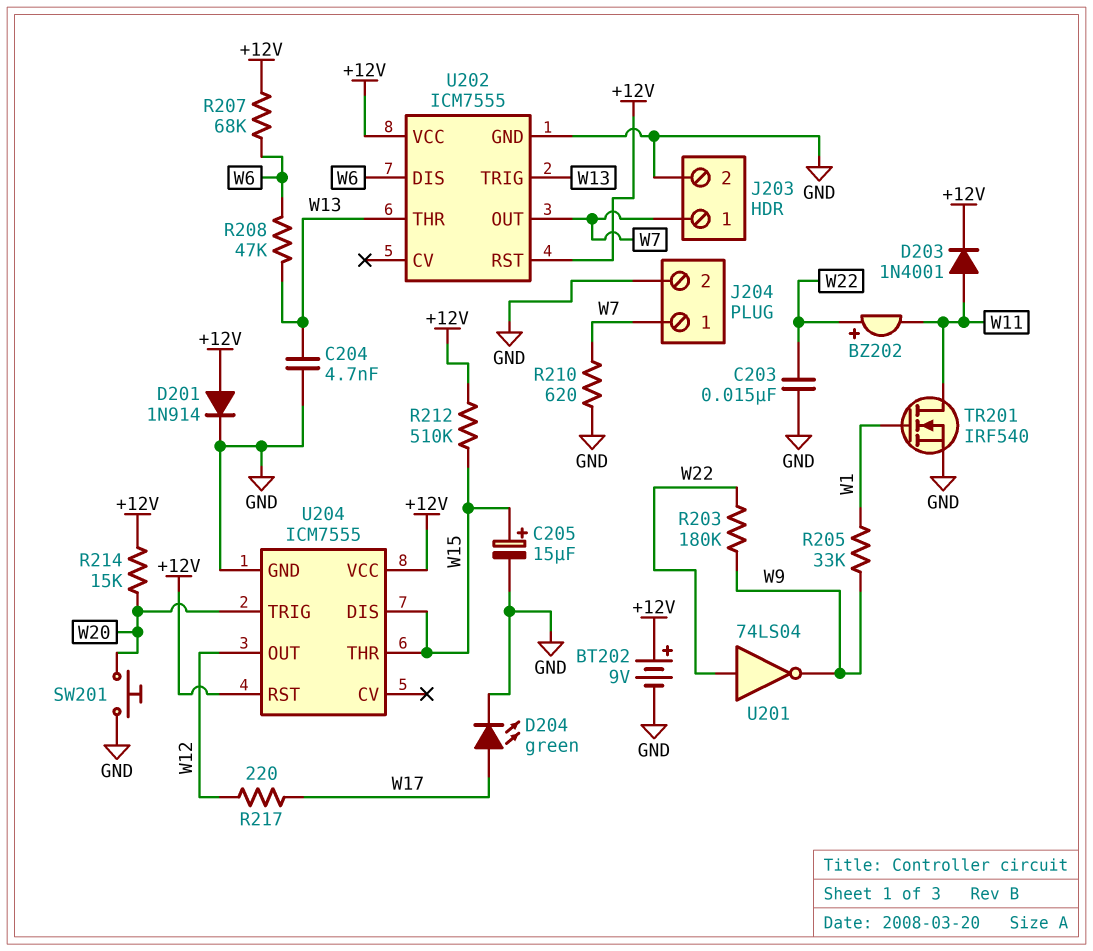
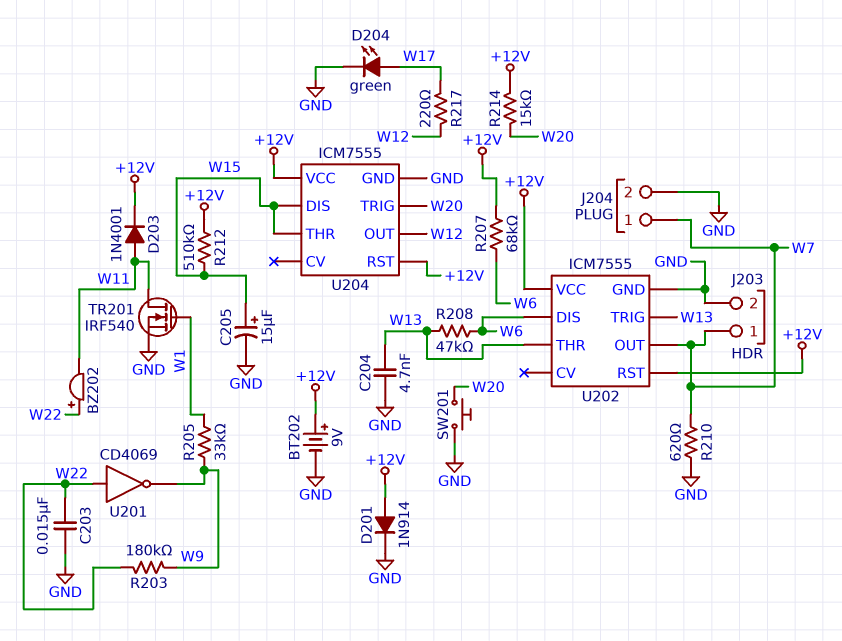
U201: NOT 74LS04 (in W22, out W9) -> NOT CD4069 (in W22, out W9)

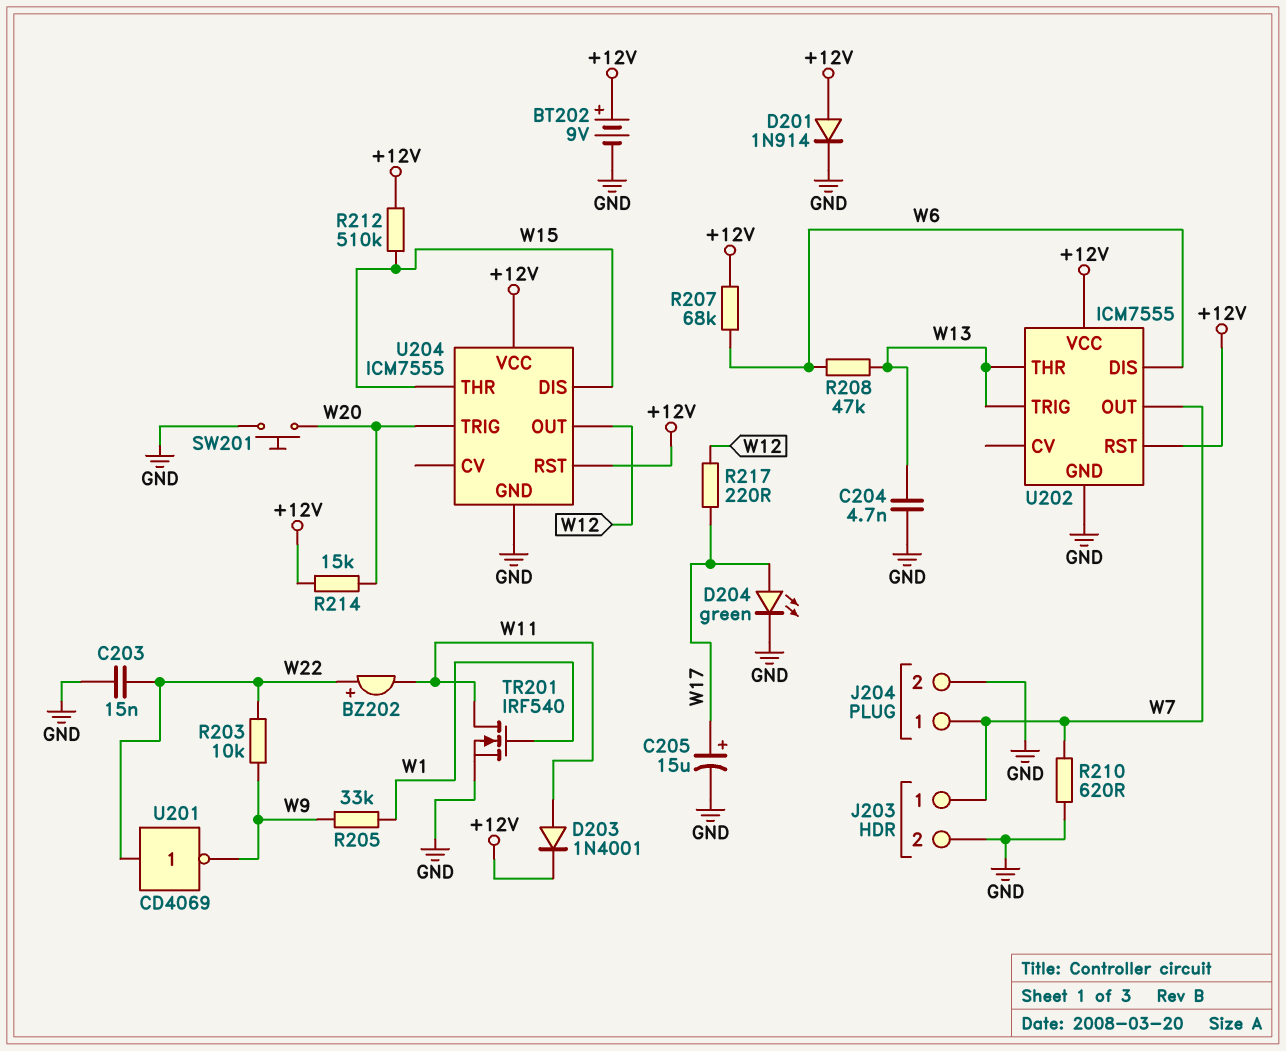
C205: 15uF (plus W15, minus GND) -> 15uF (plus W17, minus GND)
R203: 180k (W9, W22) -> 10k (W9, W22)

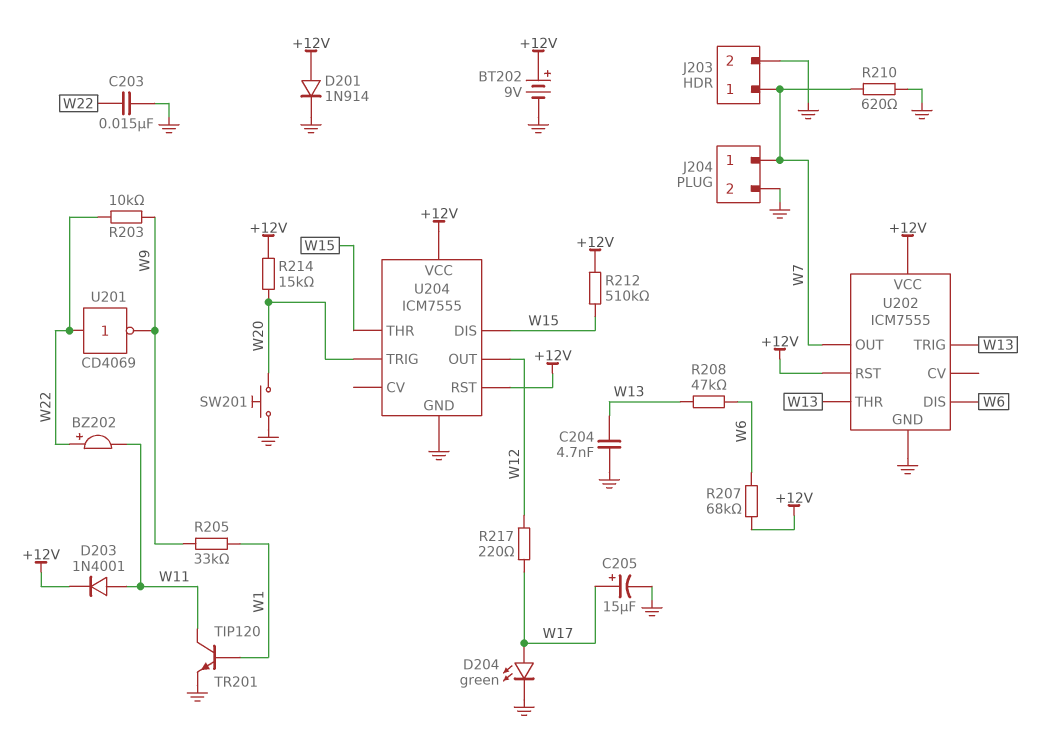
TR201: NMOS IRF540 (G W1, D W11, S GND) -> NPN TIP120 (B W1, C W11, E GND)

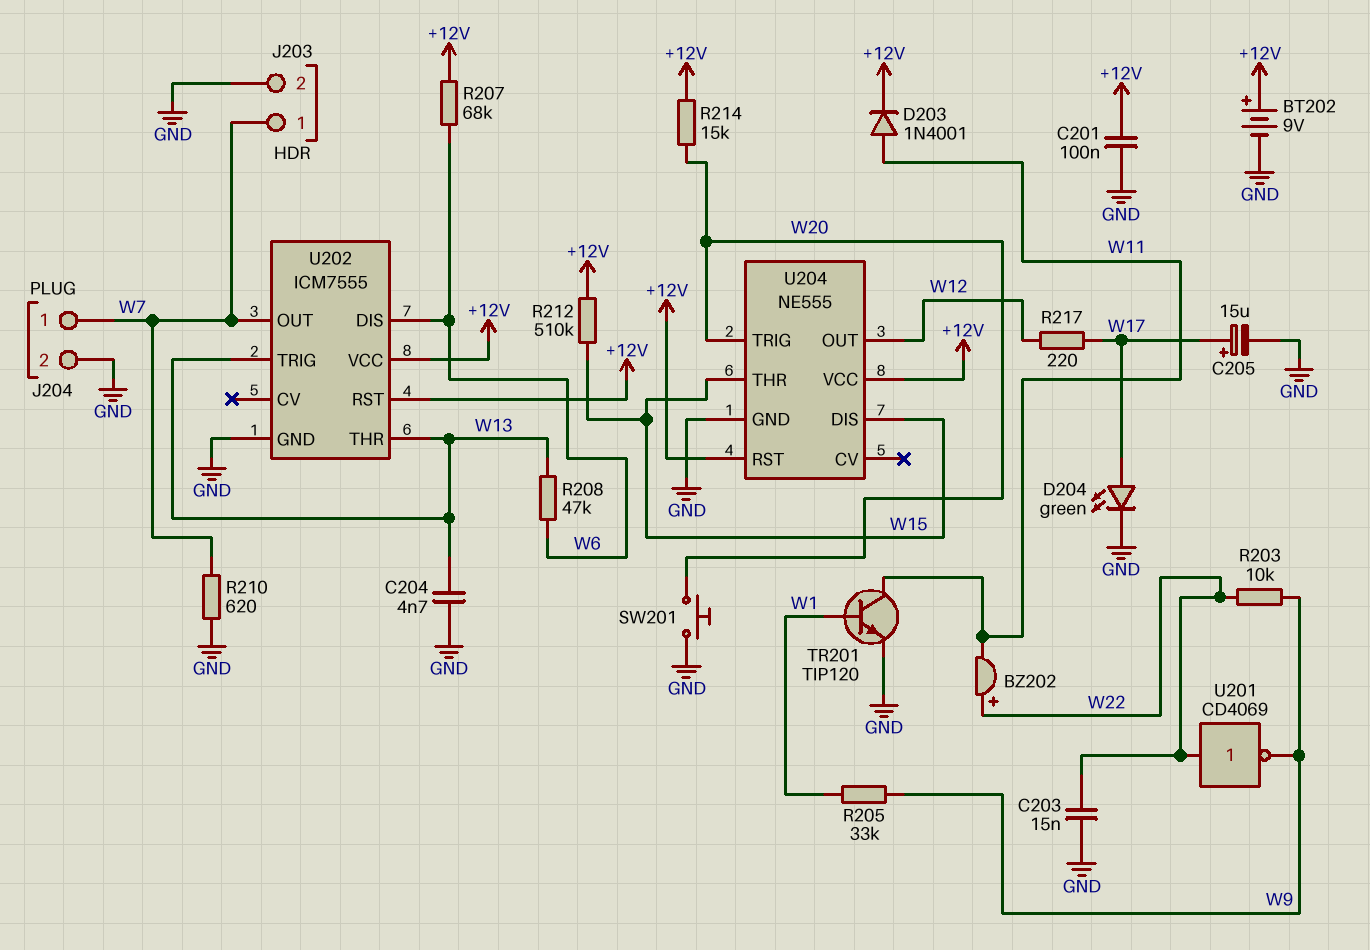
C201: none -> 100nF (+12V, GND)
D201: diode 1N914 (A +12V, K GND) -> none
U204: ICM7555 -> NE555

